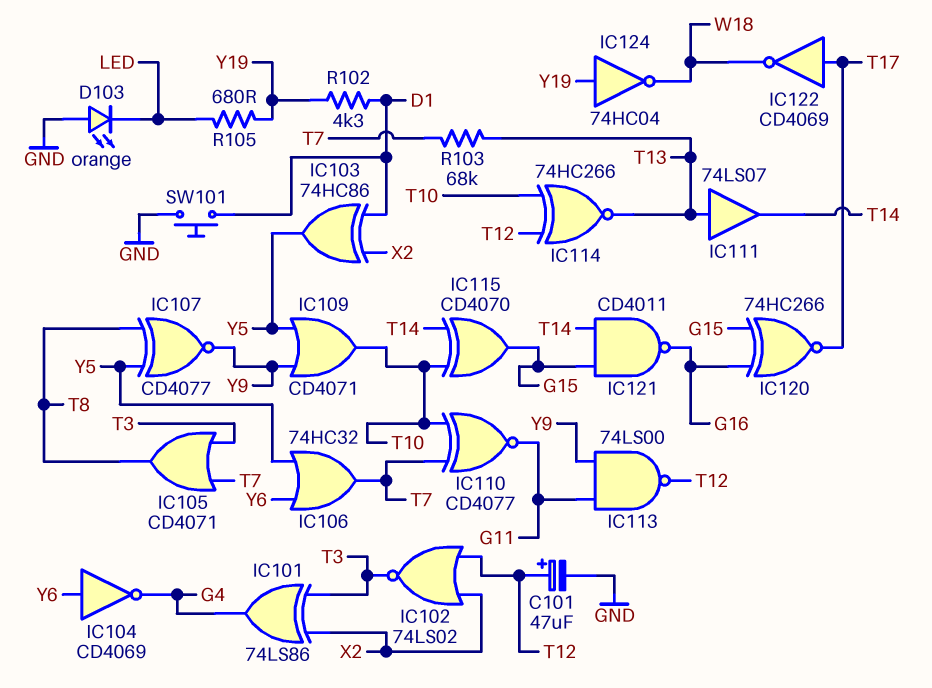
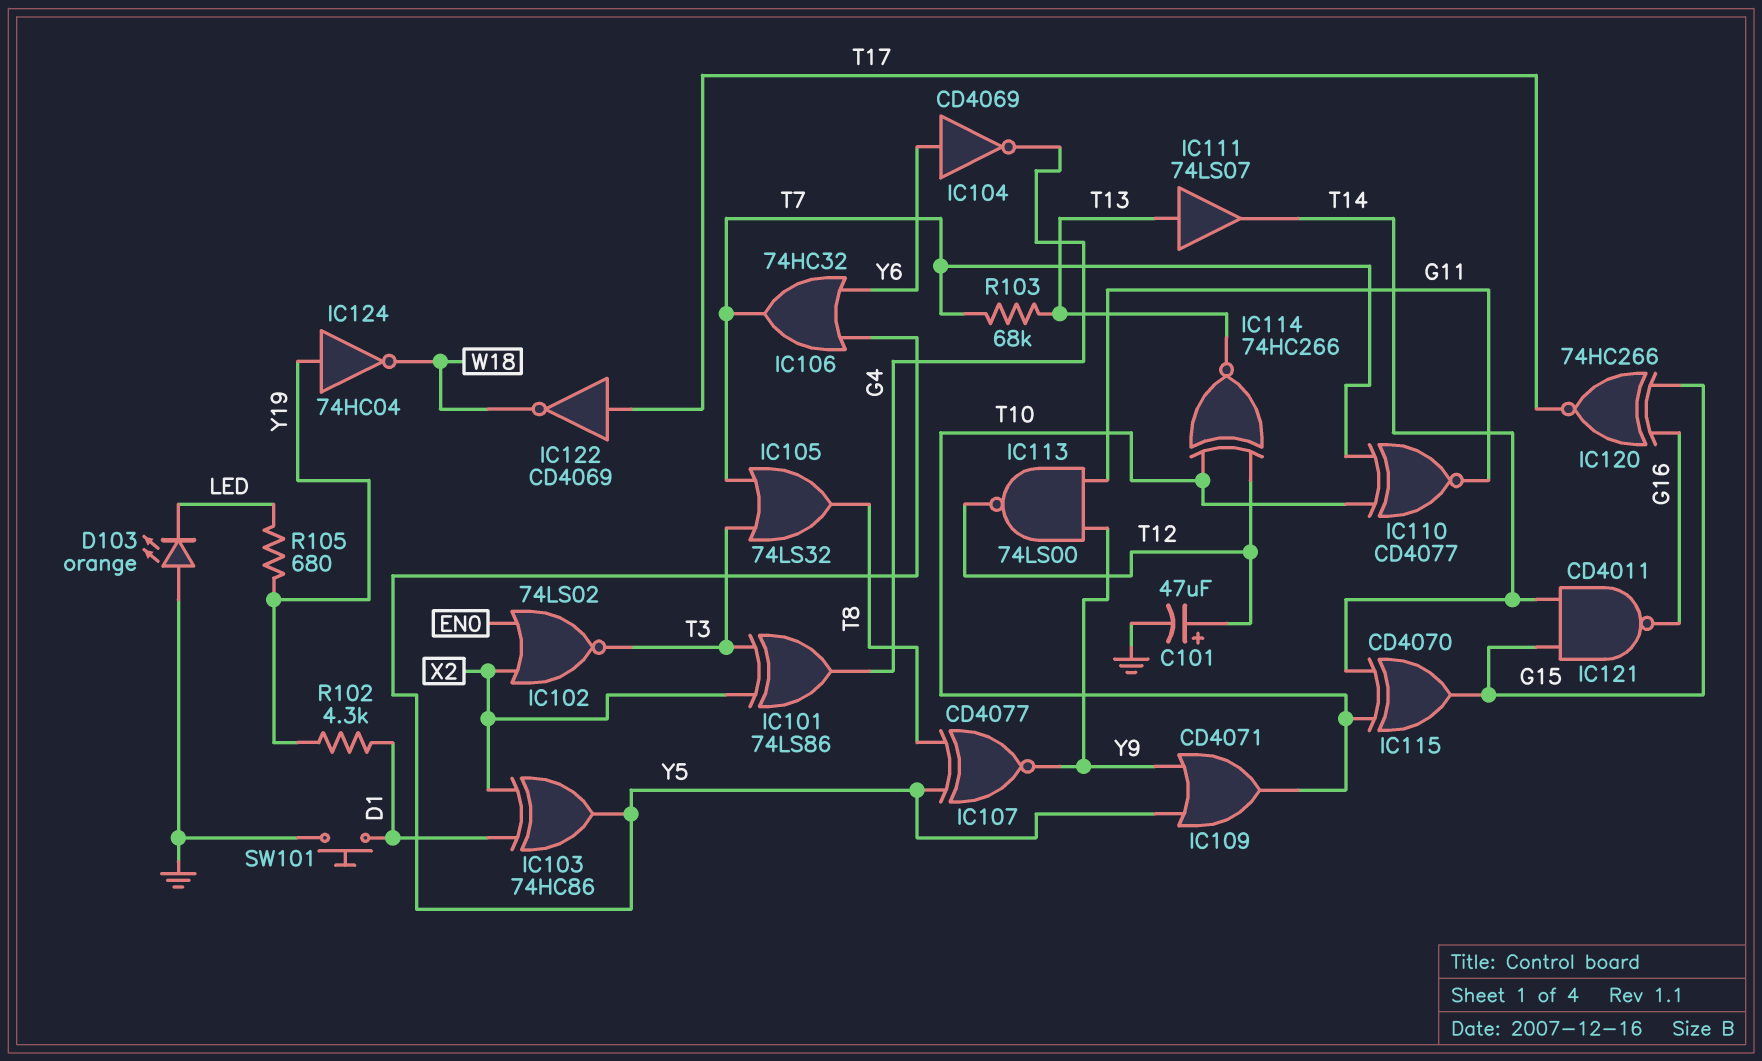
IC102: NOR 74LS02 (in T12, in X2, out T3) -> NOR 74LS02 (in EN0, in X2, out T3)
IC105: OR CD4071 (in T3, in T7, out T8) -> OR 74LS32 (in T3, in T7, out T8)

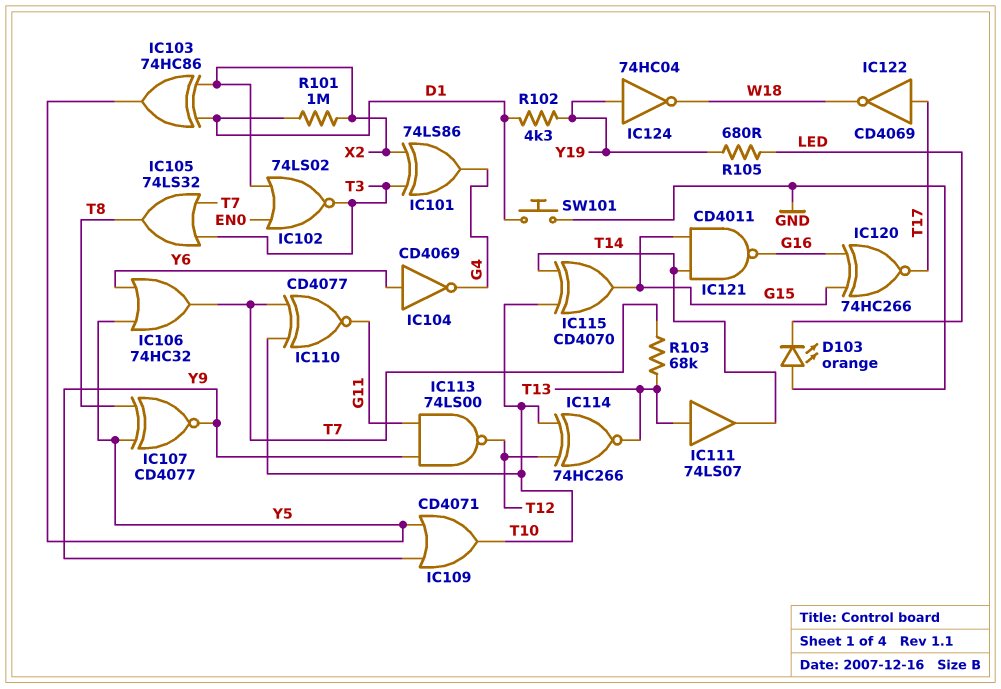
C101: 47uF (plus T12, minus GND) -> none
R101: none -> 1M (D1, X2)

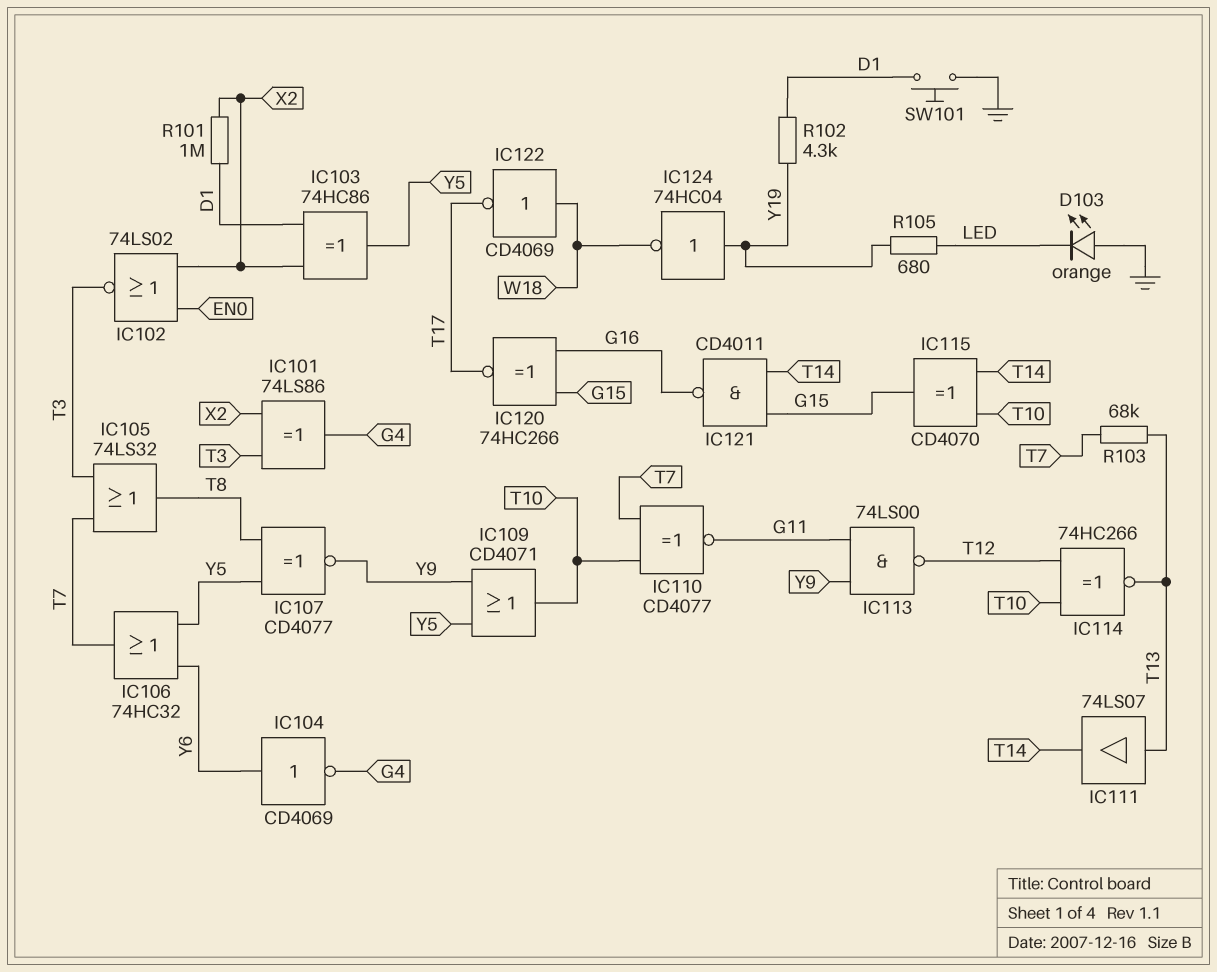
IC122: NOT CD4069 (in T17, out W18) -> NOT CD4069 (in W18, out T17)

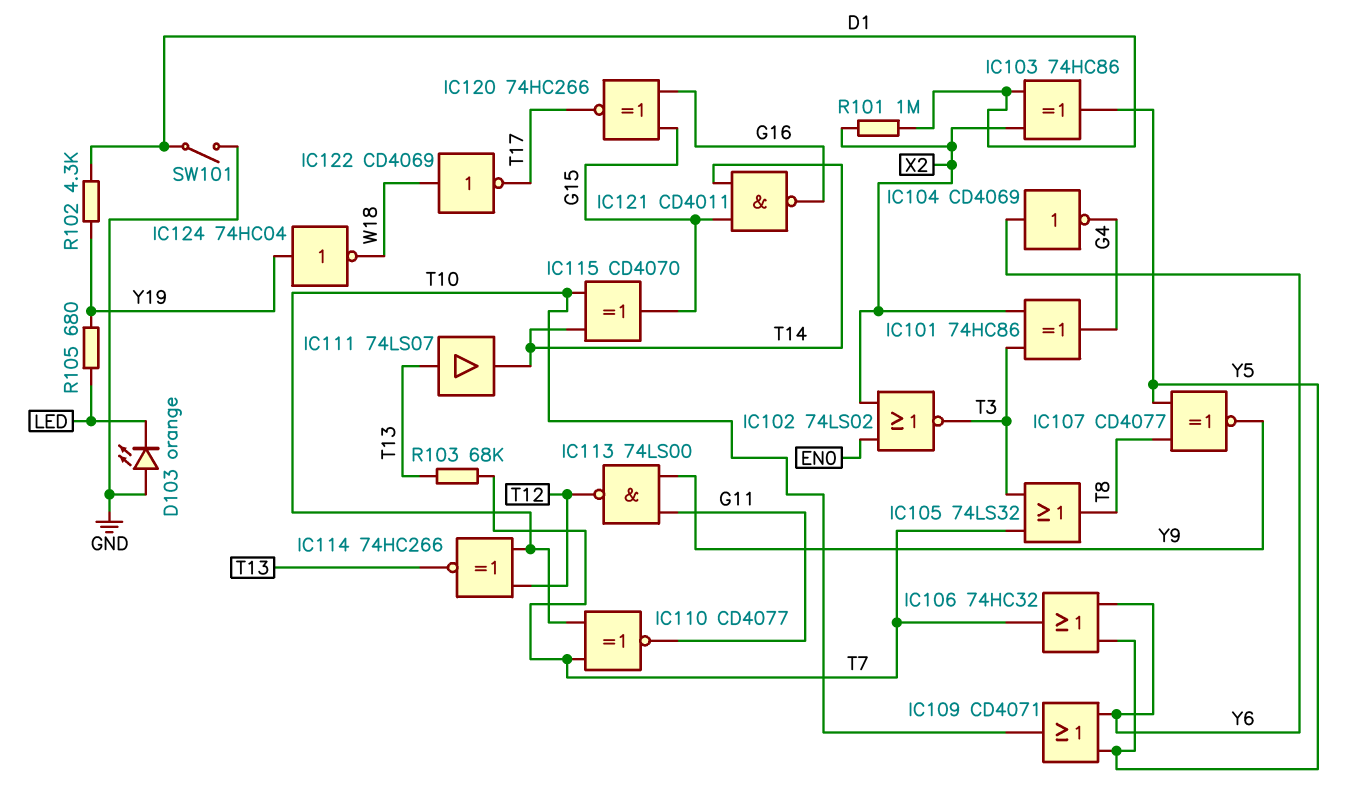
IC101: XOR 74LS86 (in T3, in X2, out G4) -> XOR 74HC86 (in T3, in X2, out G4)
IC109: OR CD4071 (in Y5, in Y9, out T10) -> OR CD4071 (in Y5, in Y6, out T10)
SW101: button (D1, GND) -> switch (D1, GND)

